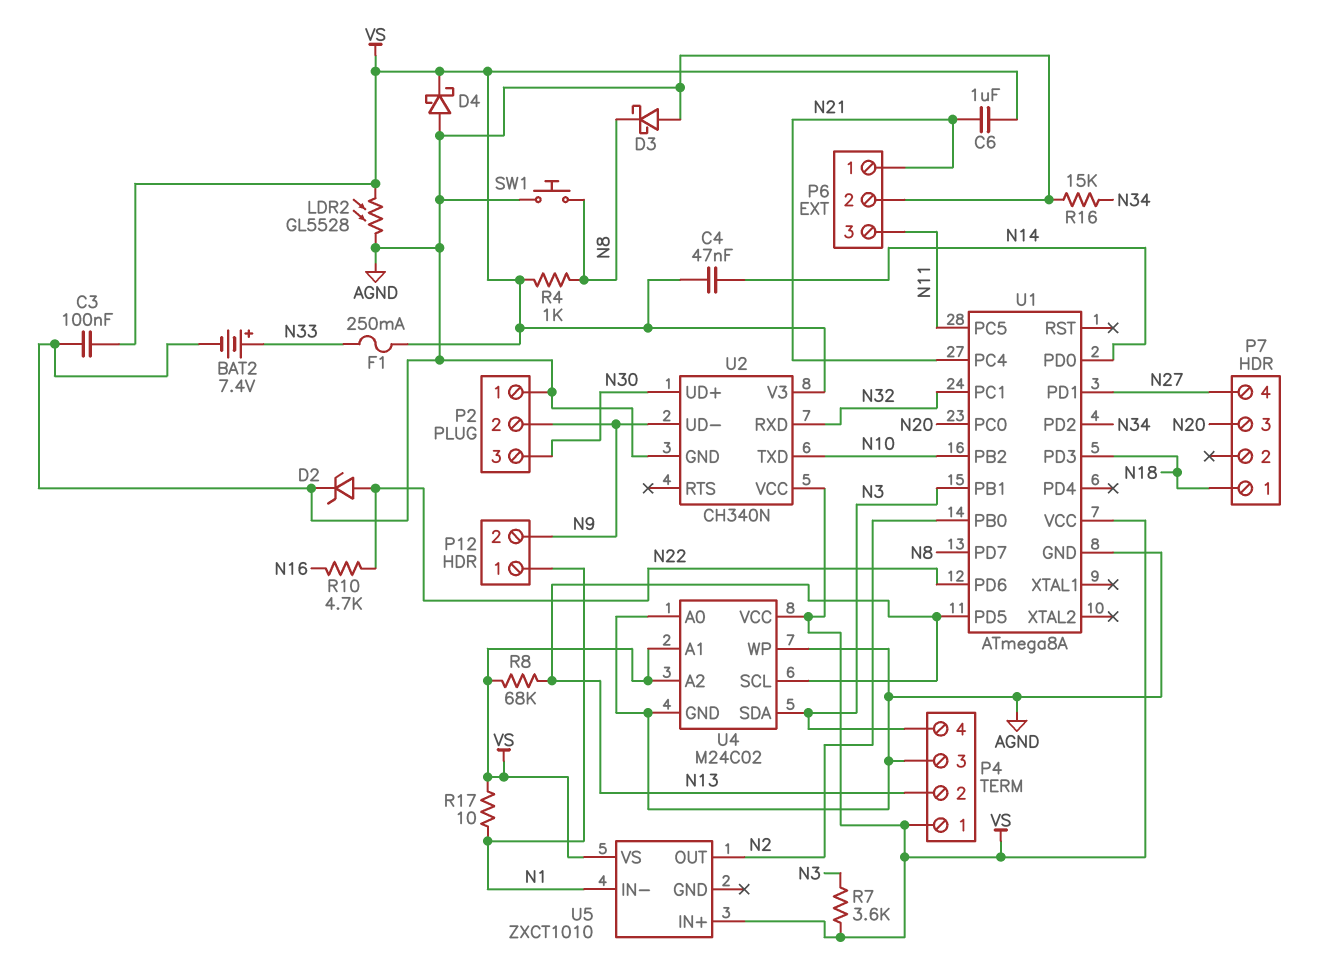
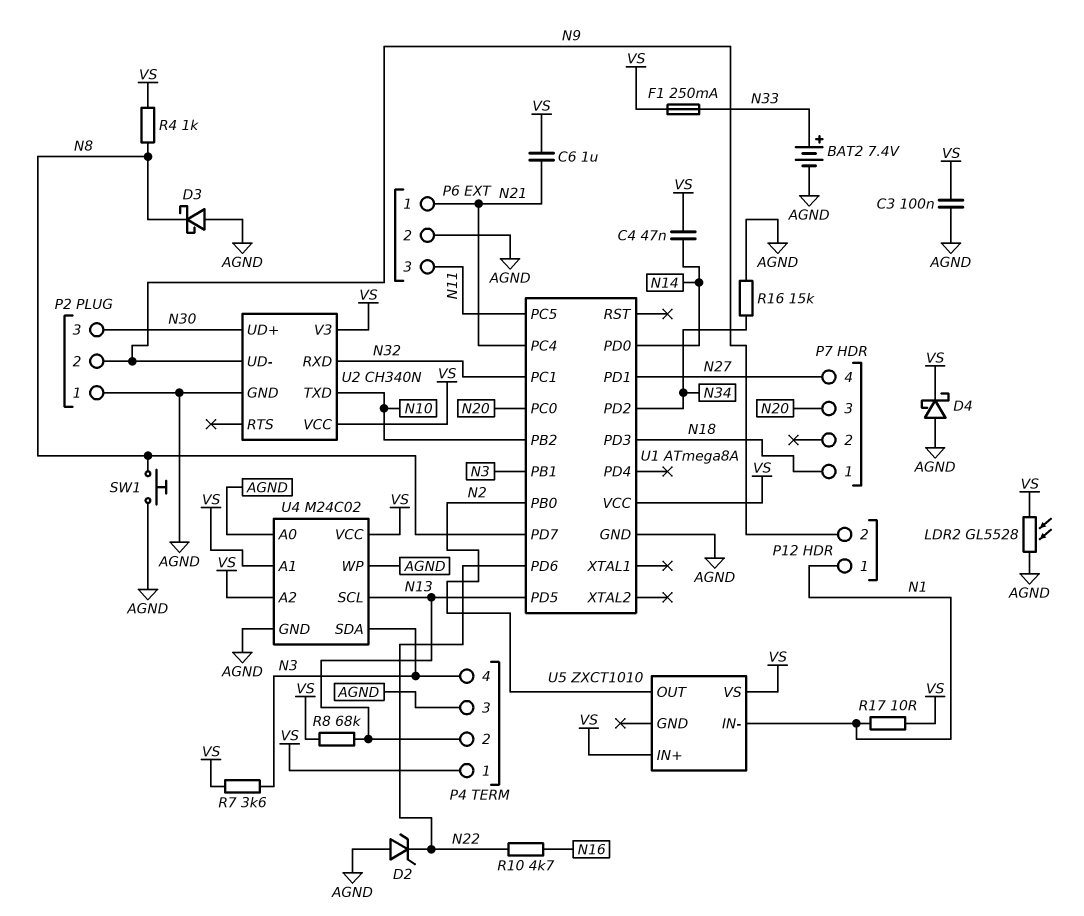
D2: zener (A N22, K AGND) -> zener (A AGND, K N22)

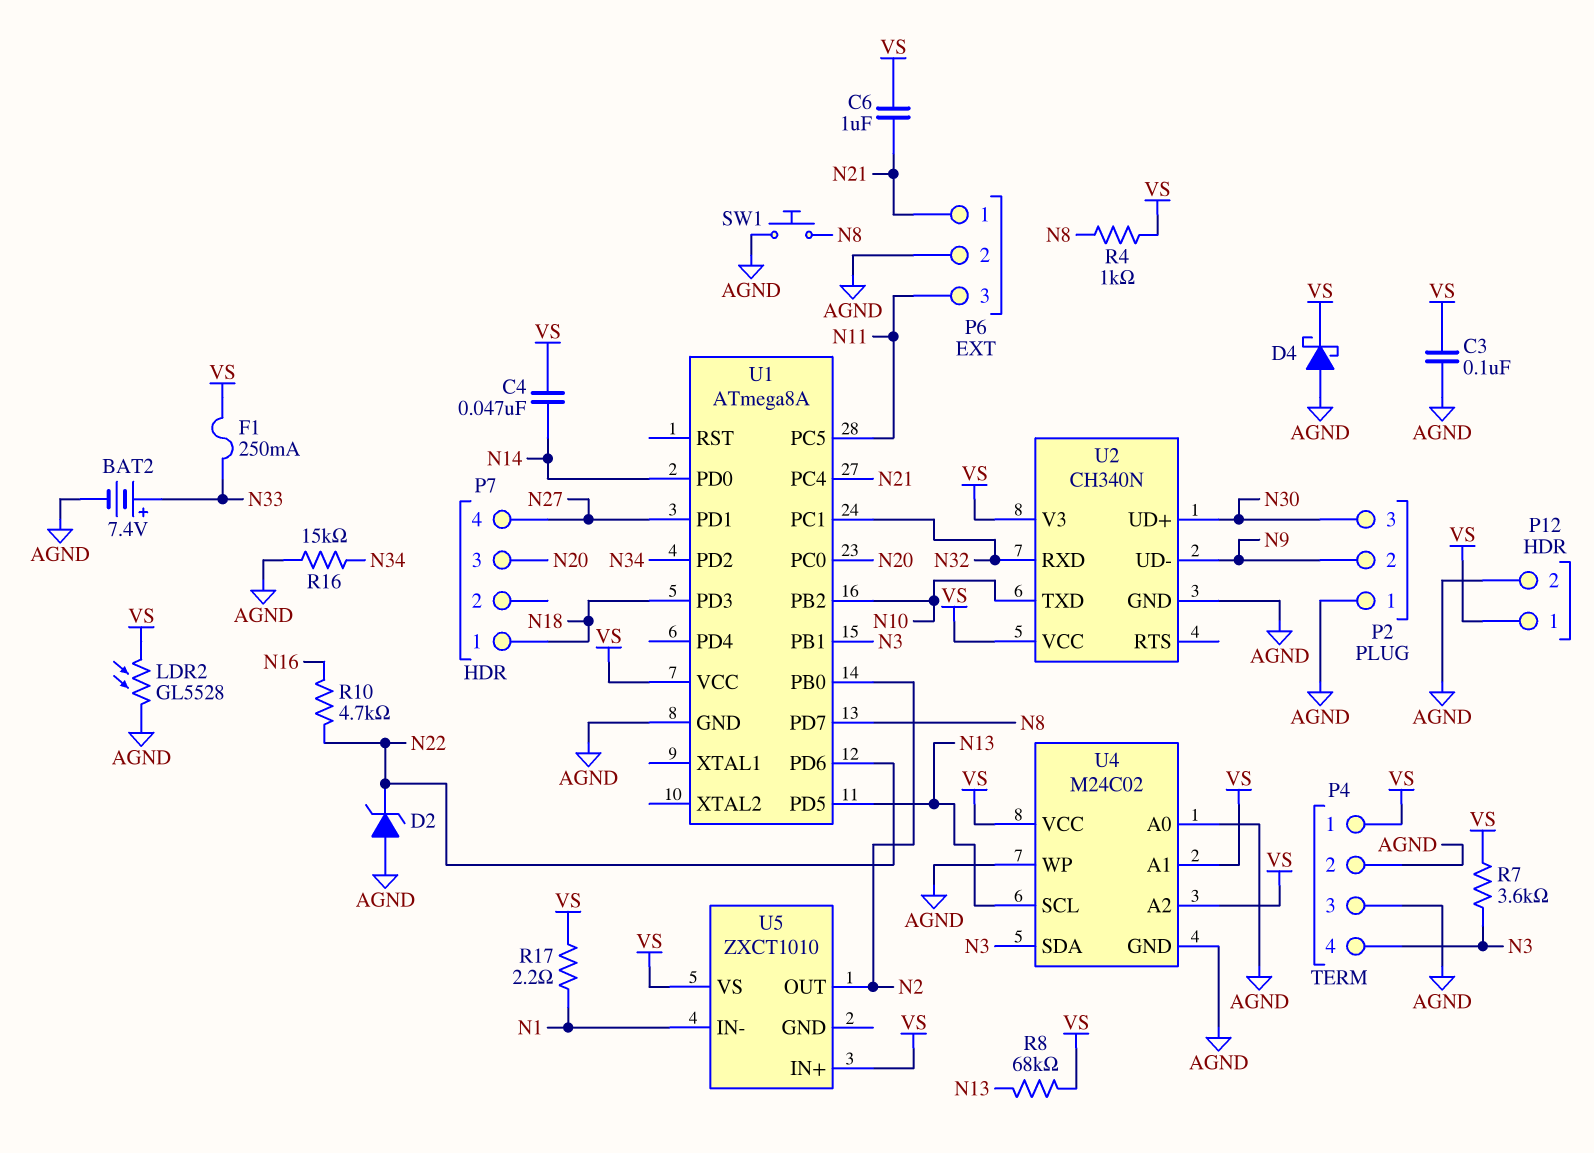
D3: schottky (A AGND, K N8) -> none
P4 pin 2: N13 -> AGND
P12 pin 1: N1 -> VS
P12 pin 2: N9 -> AGND
R17: 10 (N1, VS) -> 2.2 (N1, VS)

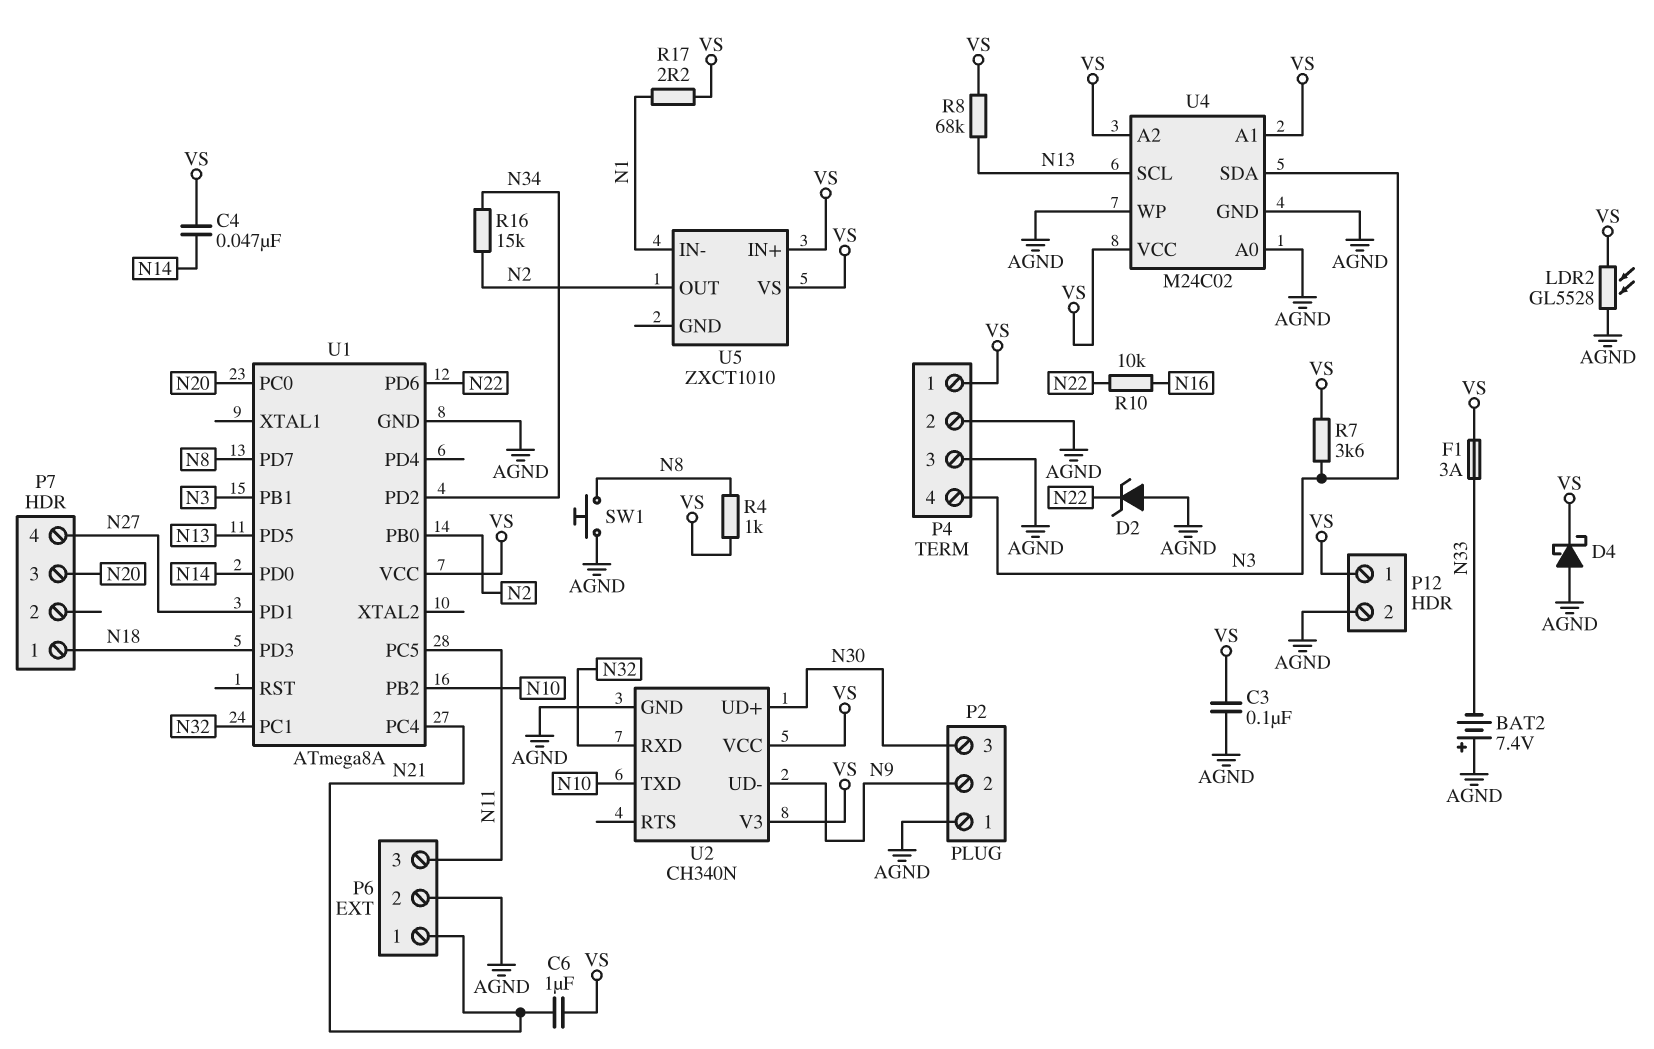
BAT2: 7.4V (plus N33, minus AGND) -> 7.4V (plus AGND, minus N33)
F1: 250mA (N33, VS) -> 3A (N33, VS)
R10: 4.7k (N16, N22) -> 10k (N16, N22)
R16: 15k (AGND, N34) -> 15k (N2, N34)

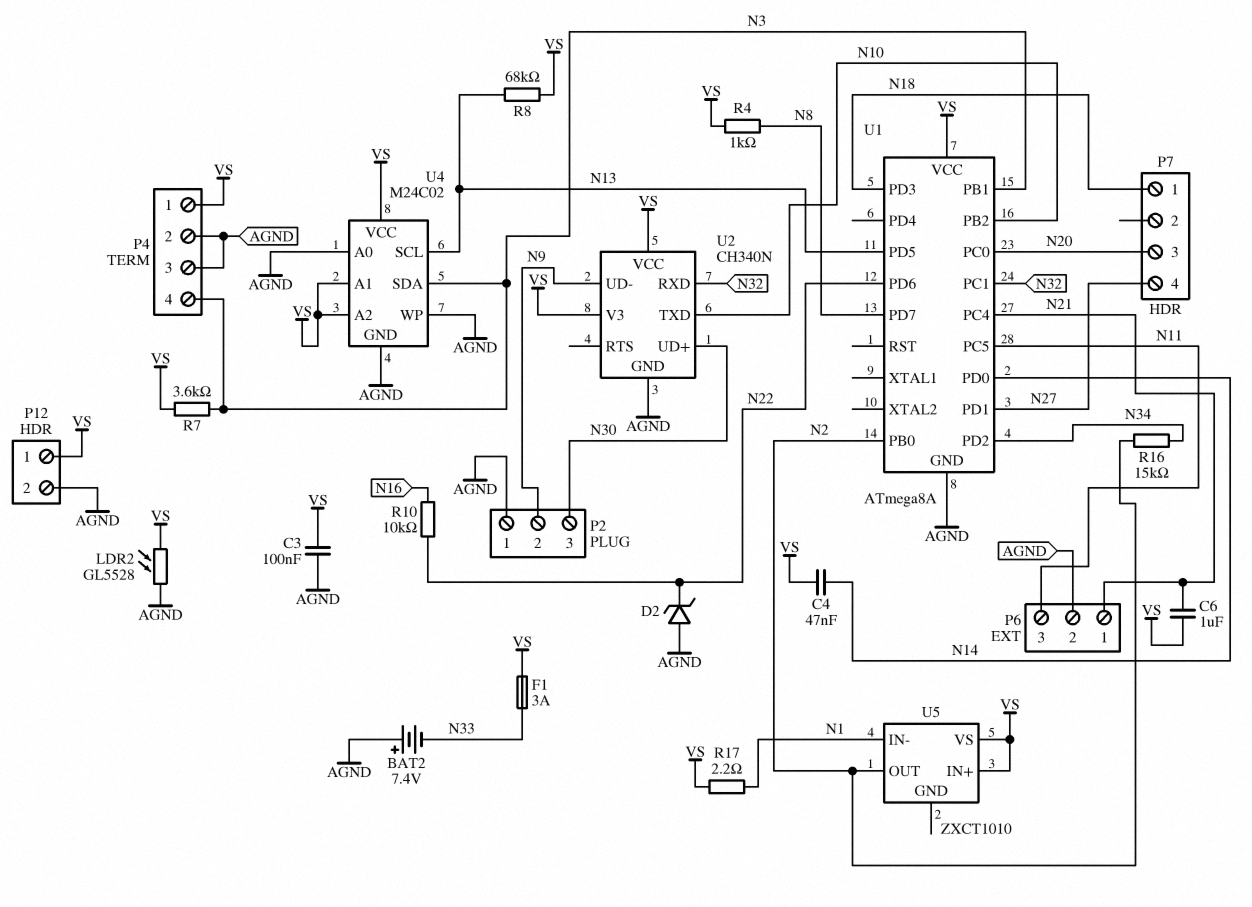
D4: schottky (A AGND, K VS) -> none
SW1: button (AGND, N8) -> none

